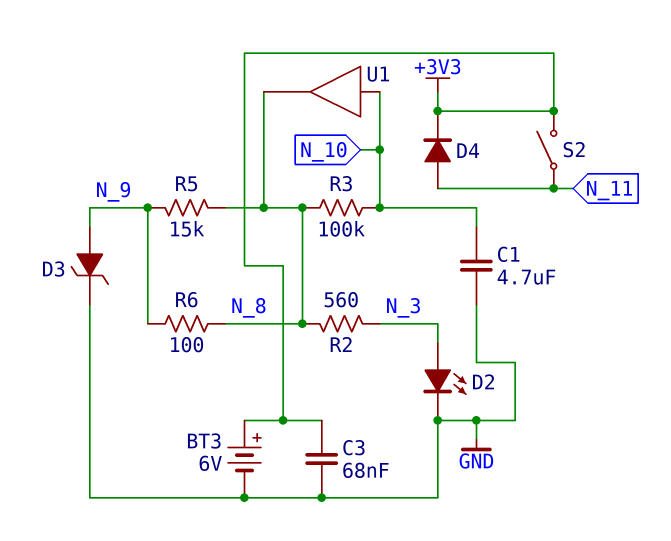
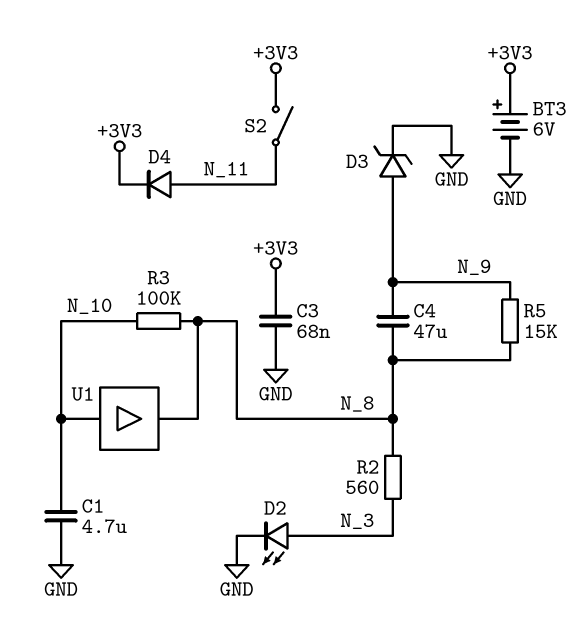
C4: none -> 47uF (N_8, N_9)
R6: 100 (N_8, N_9) -> none

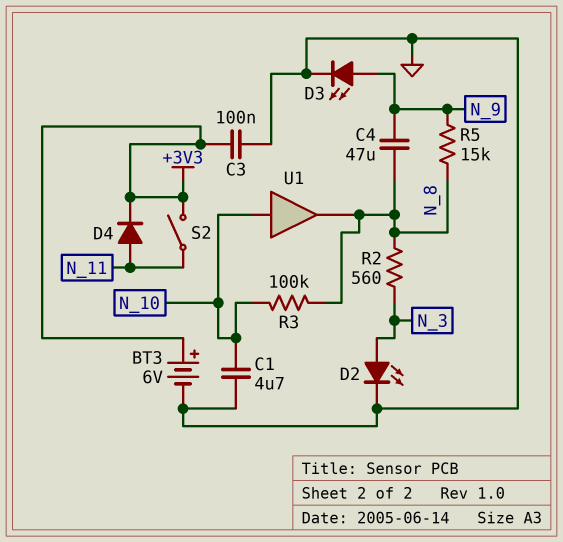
C3: 68nF (+3V3, GND) -> 100nF (+3V3, GND)
D3: zener (A N_9, K GND) -> LED (A N_9, K GND)

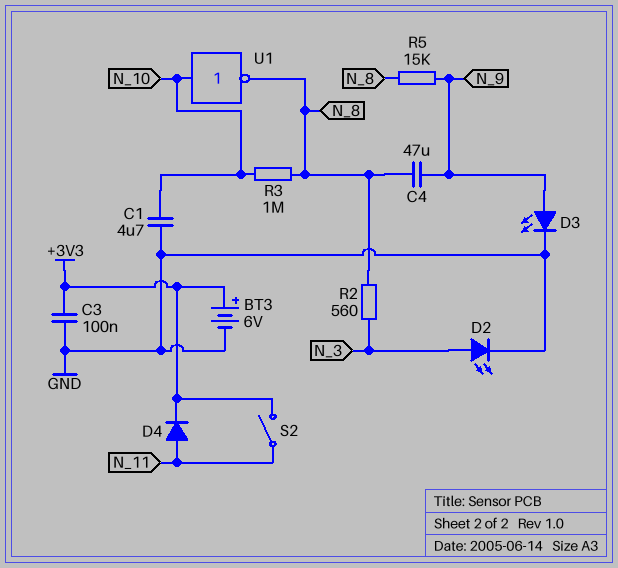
R3: 100k (N_8, N_10) -> 1M (N_8, N_10)
U1: buffer (in N_10, out N_8) -> NOT (in N_10, out N_8)

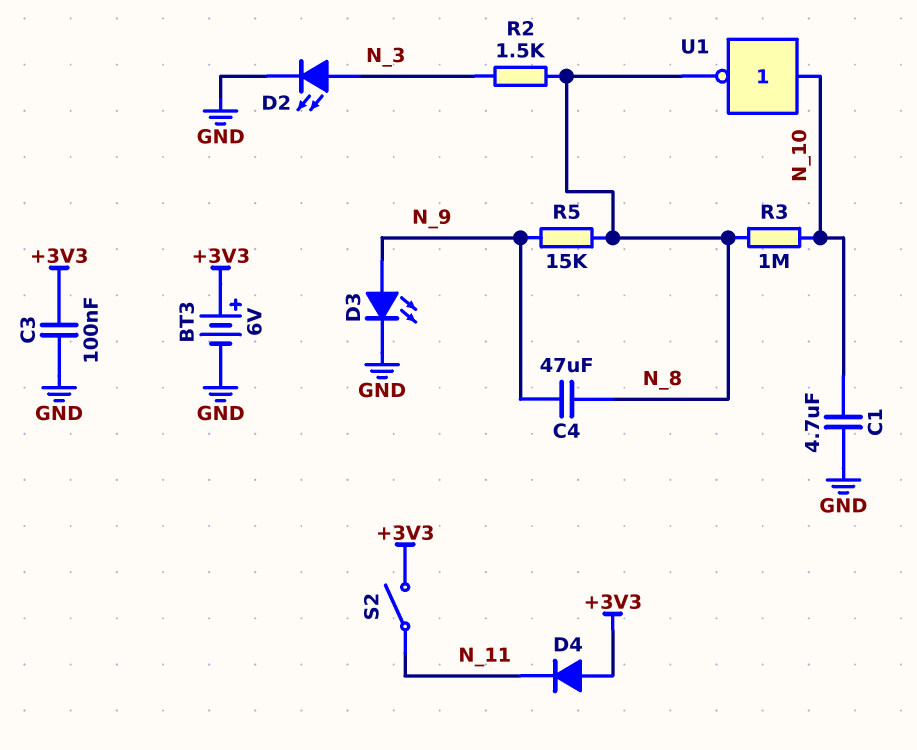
D4: diode (A N_11, K +3V3) -> diode (A +3V3, K N_11)
R2: 560 (N_3, N_8) -> 1.5k (N_3, N_8)

